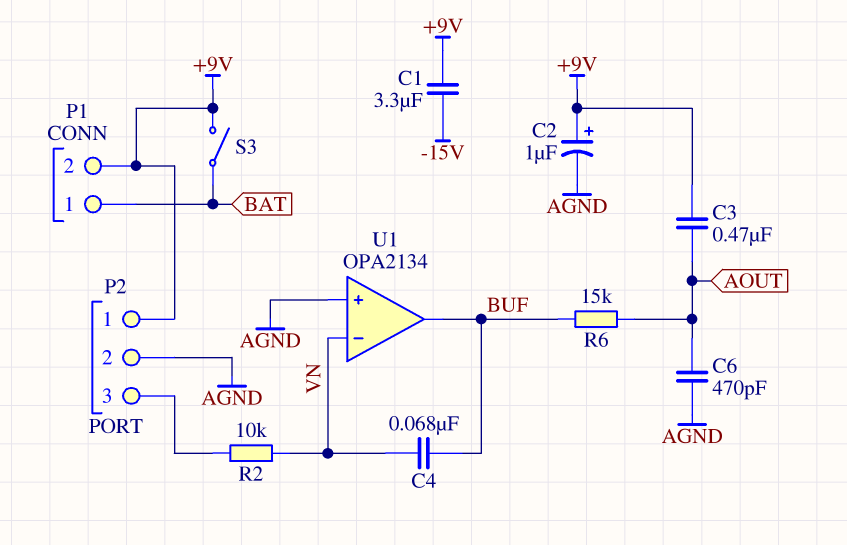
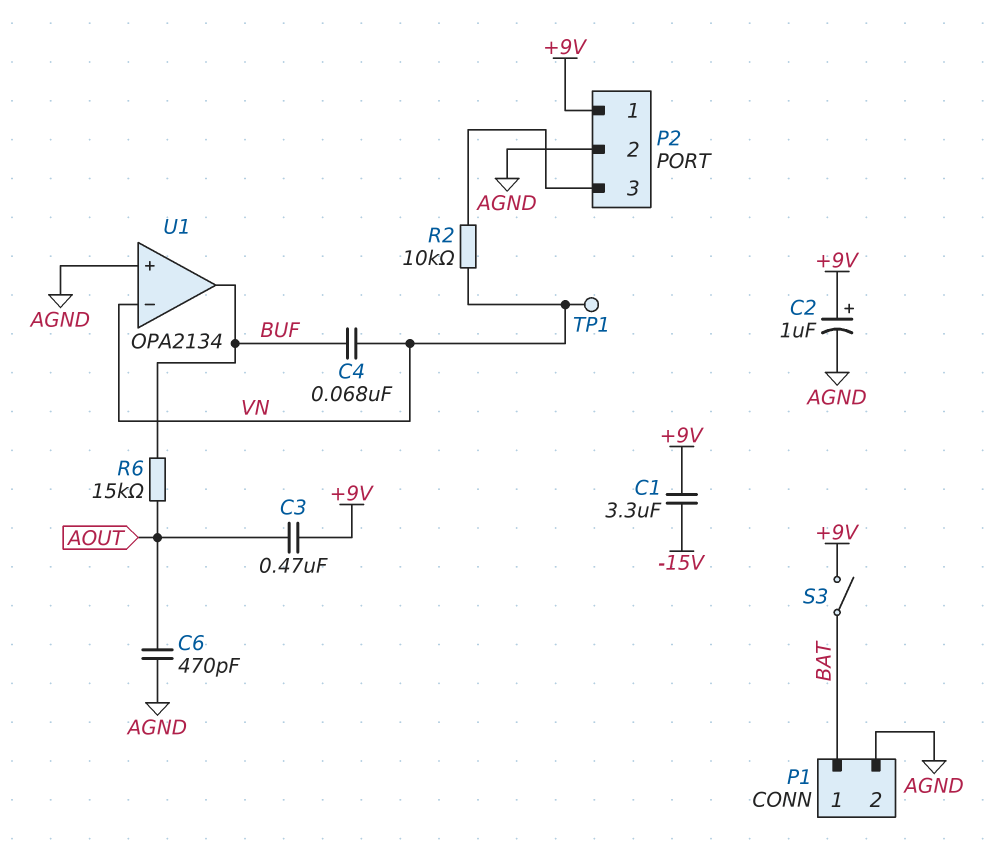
P1 pin 2: +9V -> AGND
TP1: none -> test point (VN)

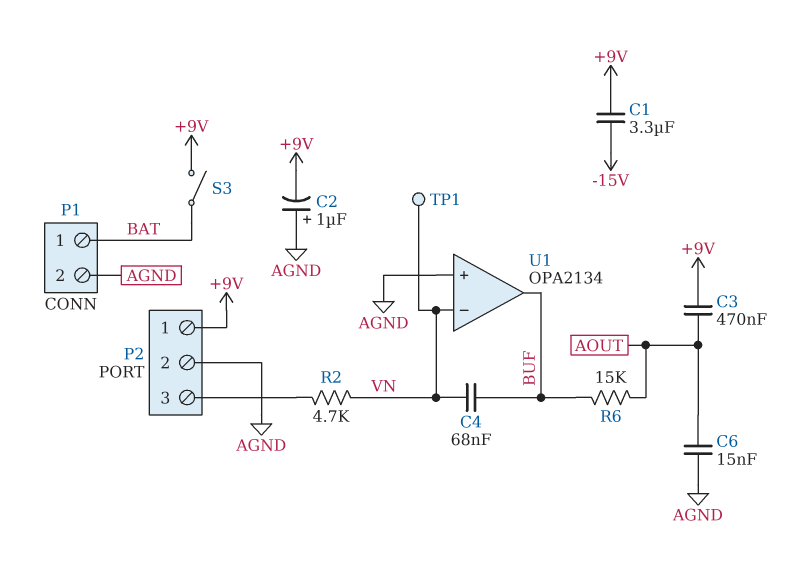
C2: 1uF (plus +9V, minus AGND) -> 1uF (plus AGND, minus +9V)
C6: 470pF (AGND, AOUT) -> 15nF (AGND, AOUT)
R2: 10k (P2/3, VN) -> 4.7k (P2/3, VN)

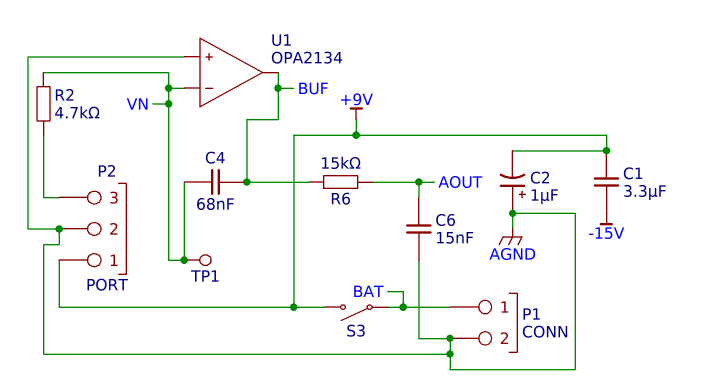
C3: 470nF (+9V, AOUT) -> none

